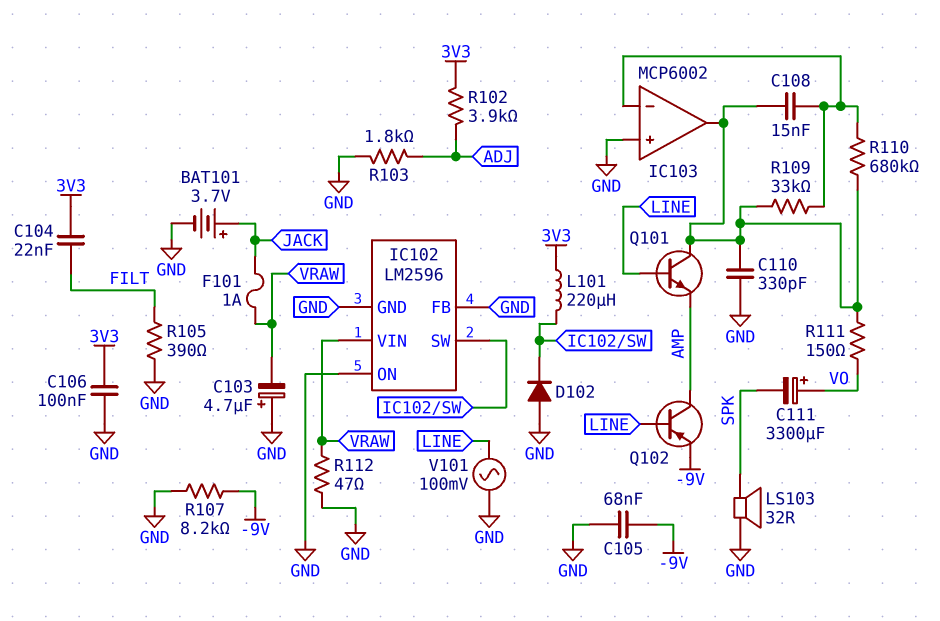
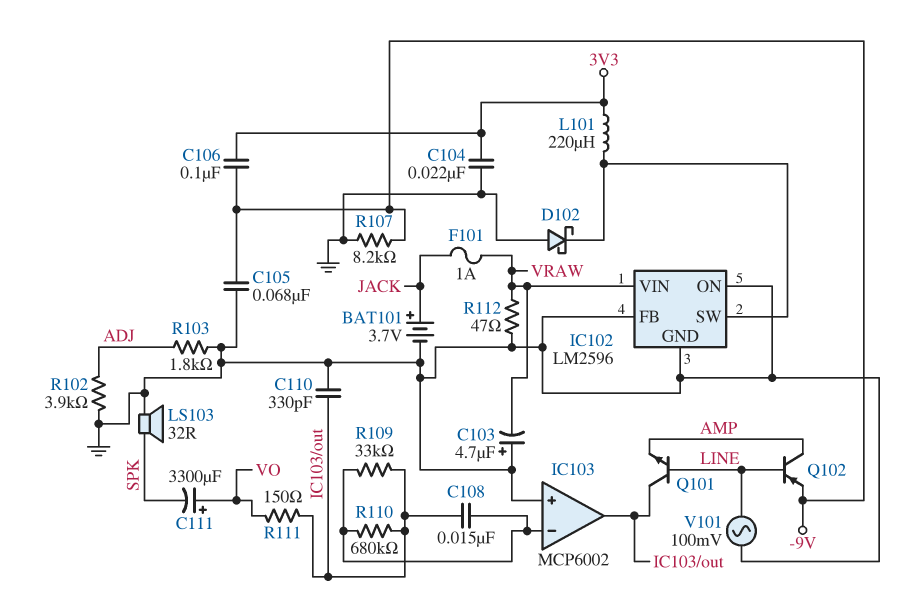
C104: 22nF (3V3, FILT) -> 22nF (3V3, GND)
C106: 100nF (3V3, GND) -> 100nF (-9V, 3V3)
D102: diode (A GND, K IC102/SW) -> schottky (A GND, K IC102/SW)
R102: 3.9k (3V3, ADJ) -> 3.9k (ADJ, GND)
R105: 390 (FILT, GND) -> none

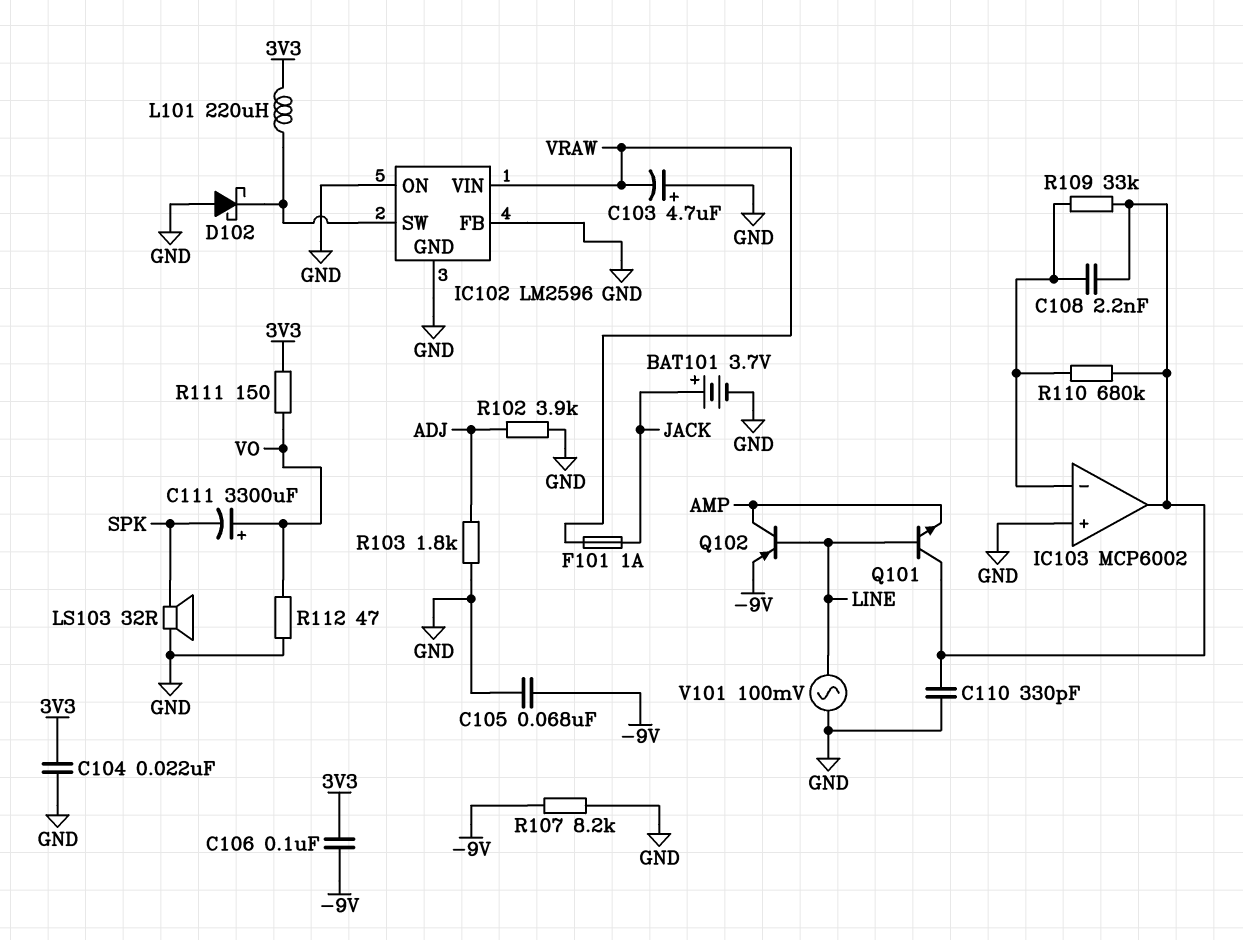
C108: 15nF (IC103/in-, IC103/out) -> 2.2nF (IC103/in-, IC103/out)
R111: 150 (IC103/out, VO) -> 150 (3V3, VO)
R112: 47 (GND, VRAW) -> 47 (GND, VO)

